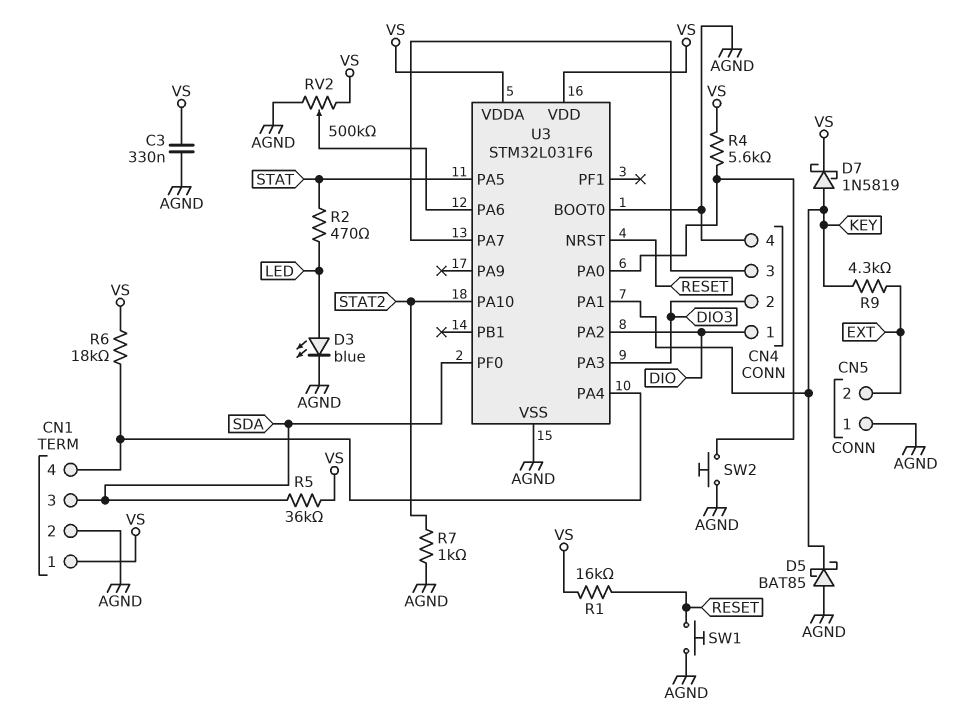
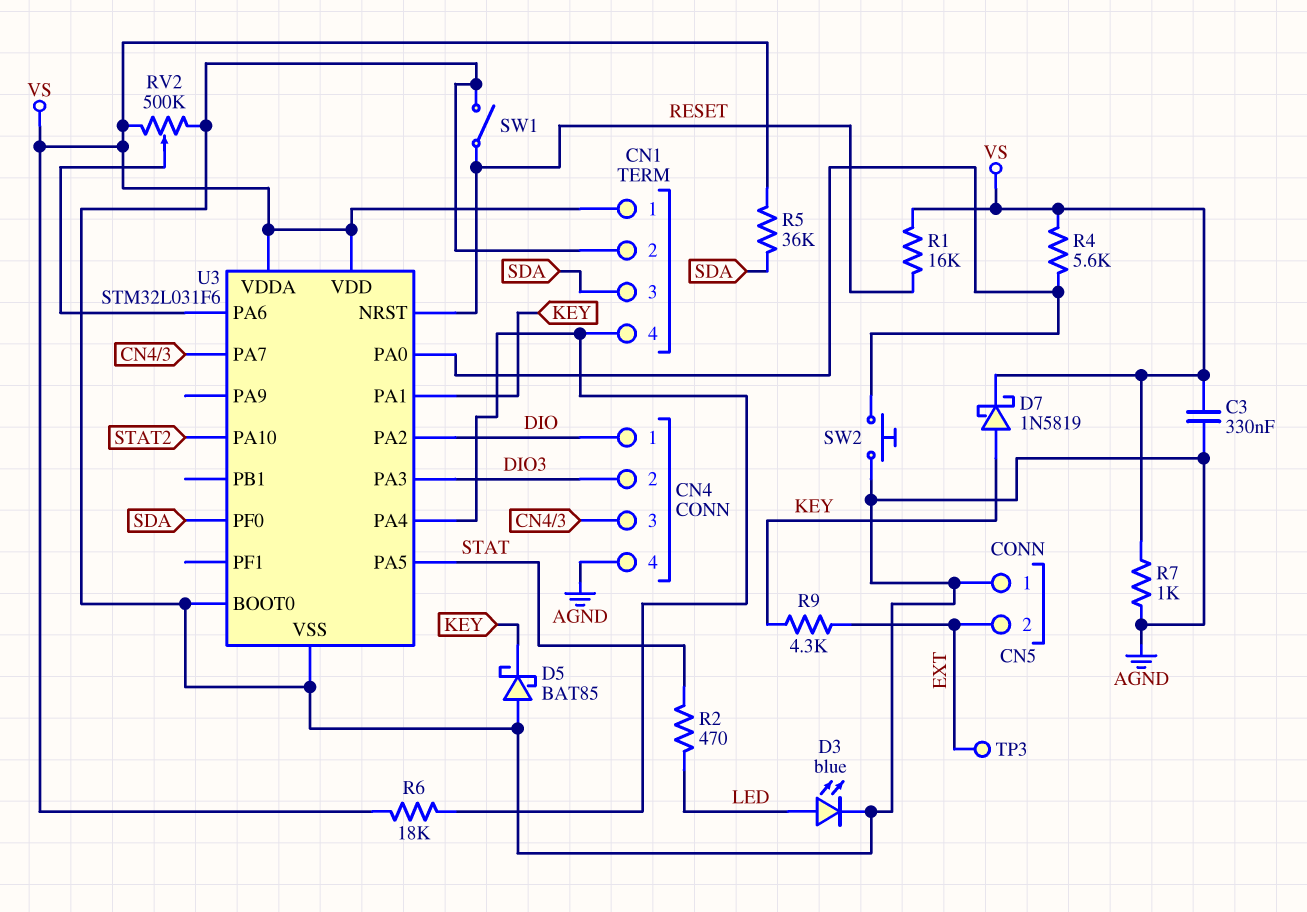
R7: 1k (AGND, STAT2) -> 1k (AGND, VS)
SW1: button (AGND, RESET) -> switch (AGND, RESET)
TP3: none -> test point (EXT)

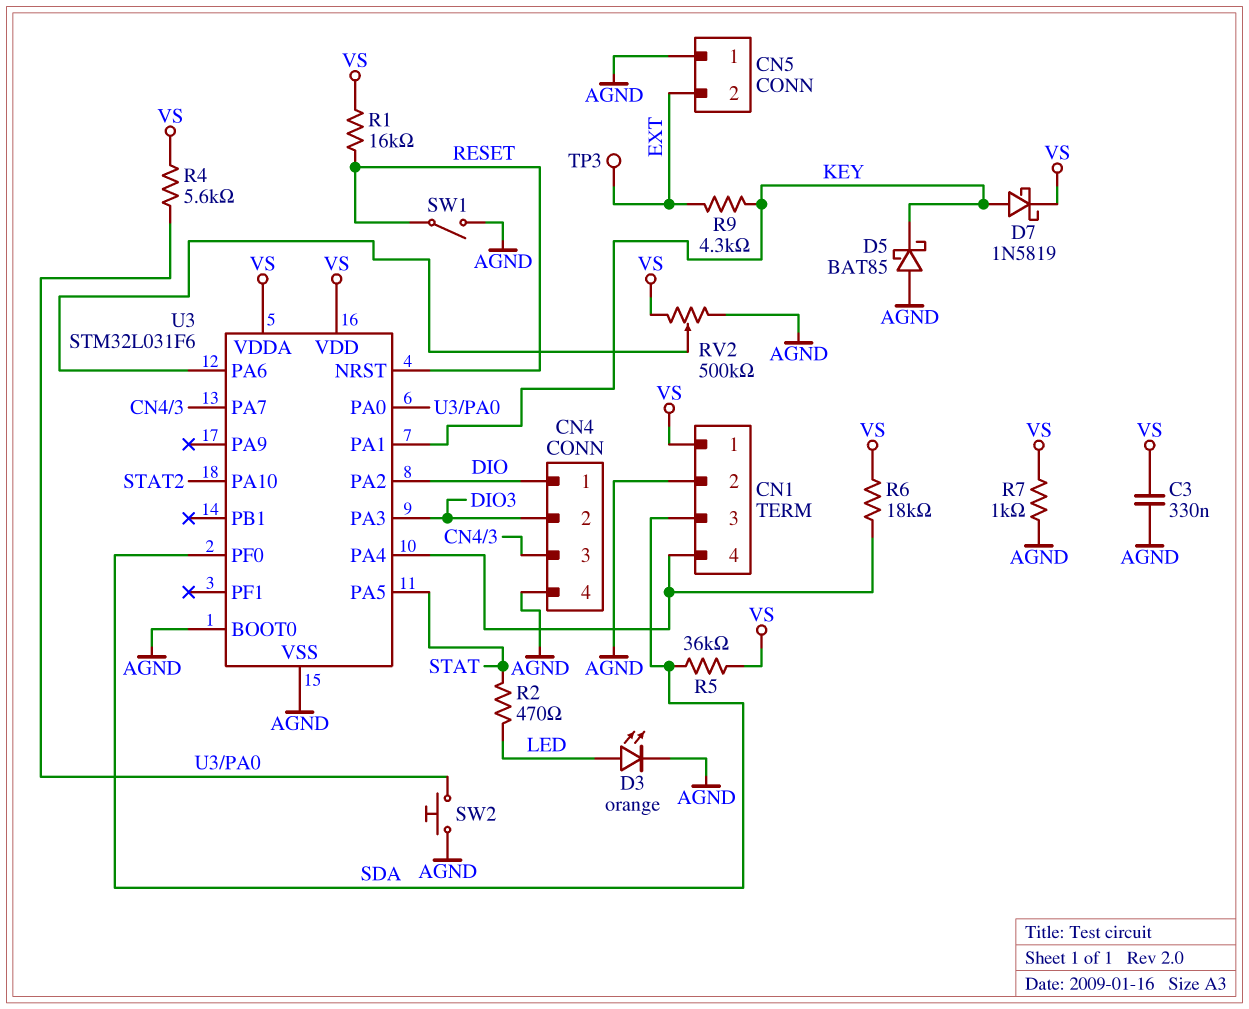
D3: LED blue (A LED, K AGND) -> LED orange (A LED, K AGND)

